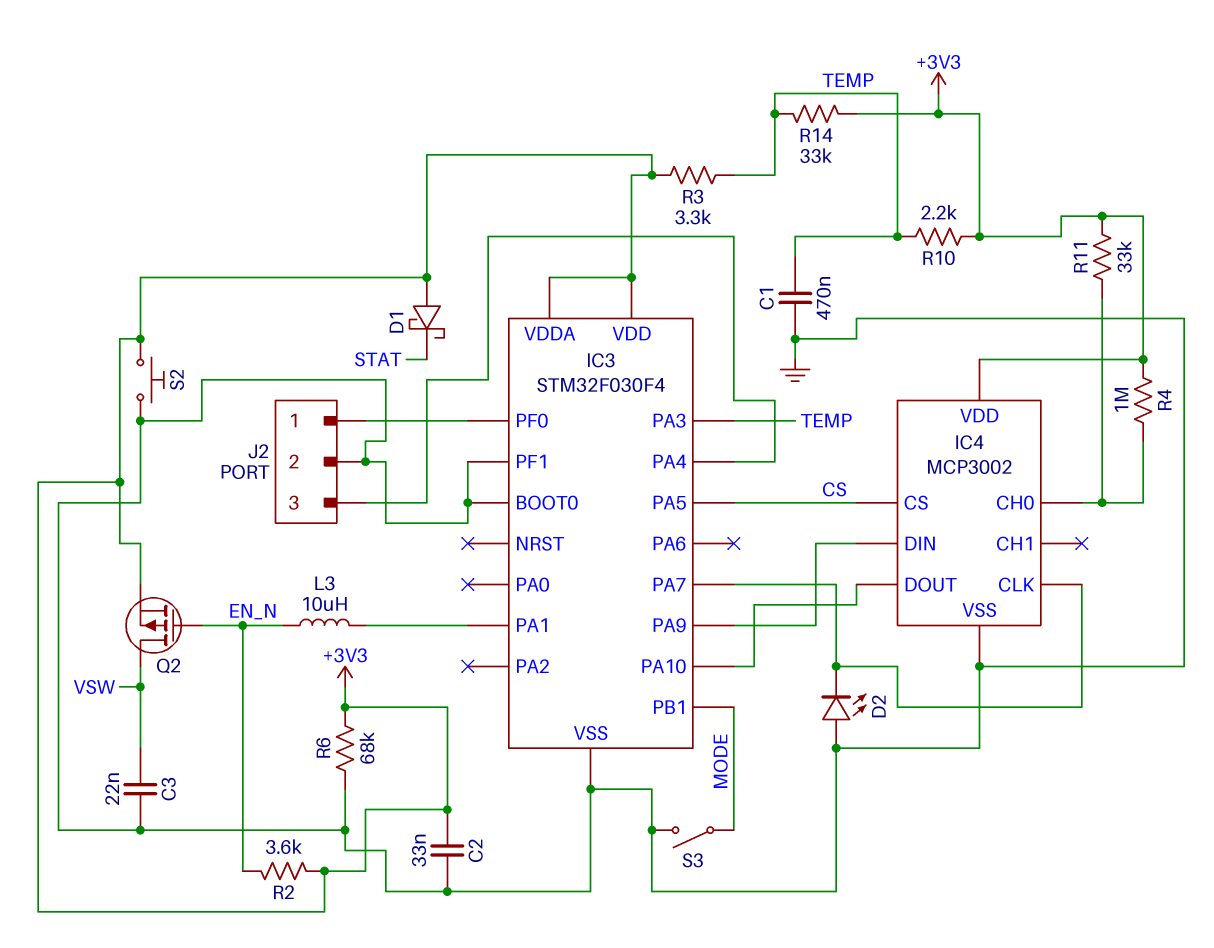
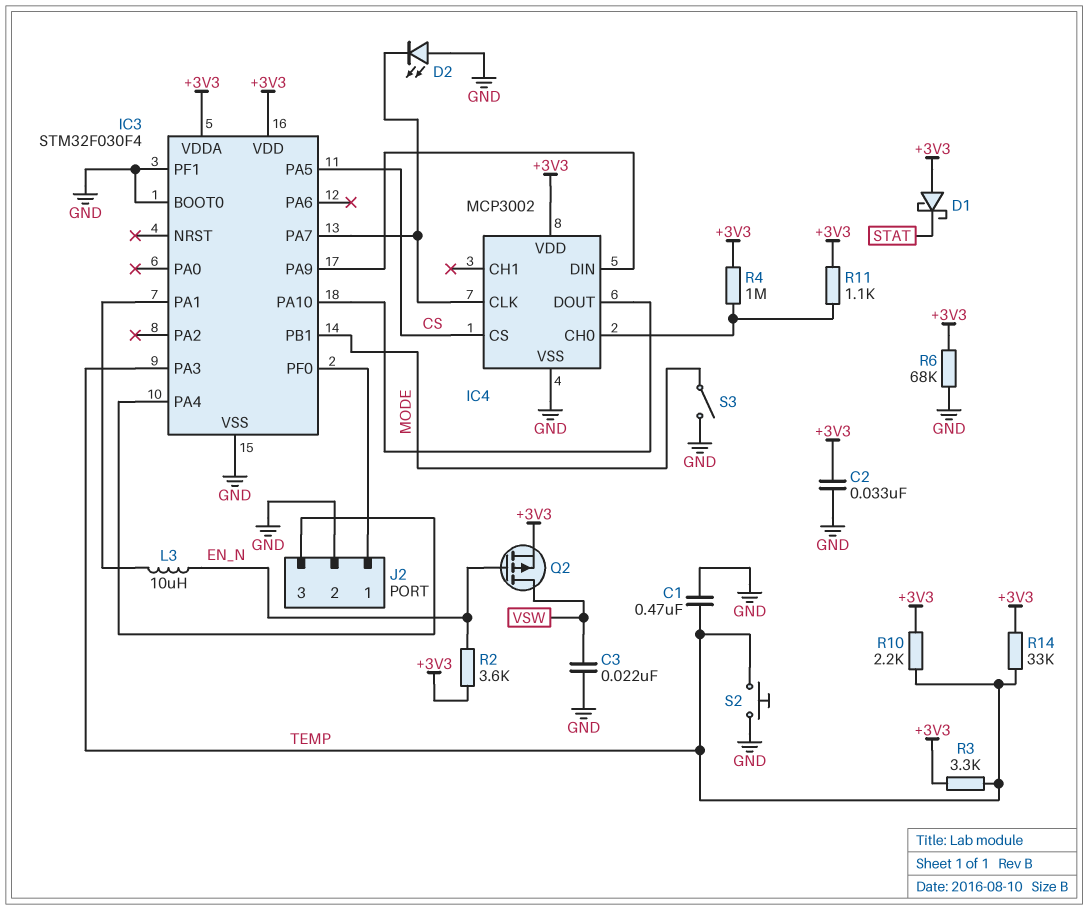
R11: 33k (+3V3, IC4/CH0) -> 1.1k (+3V3, IC4/CH0)
S2: button (+3V3, GND) -> button (GND, TEMP)

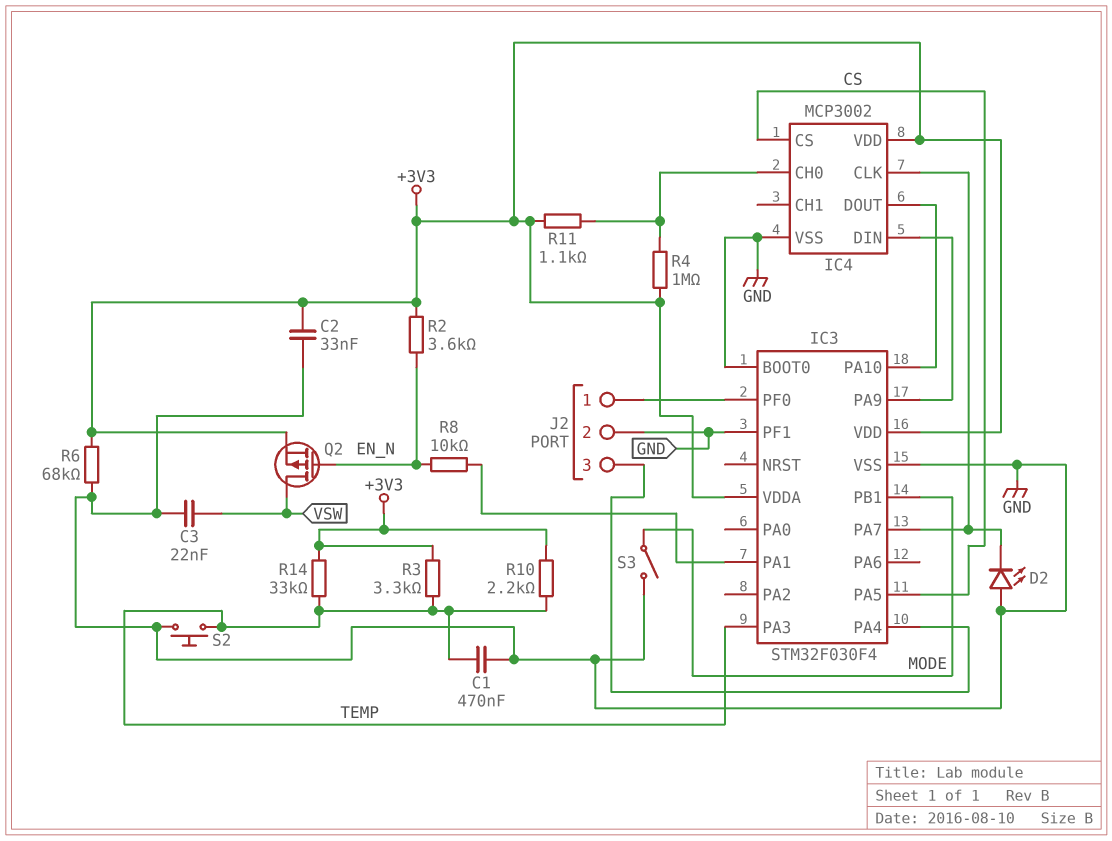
D1: schottky (A +3V3, K STAT) -> none
L3: 10uH (EN_N, IC3/PA1) -> none
R8: none -> 10k (EN_N, IC3/PA1)

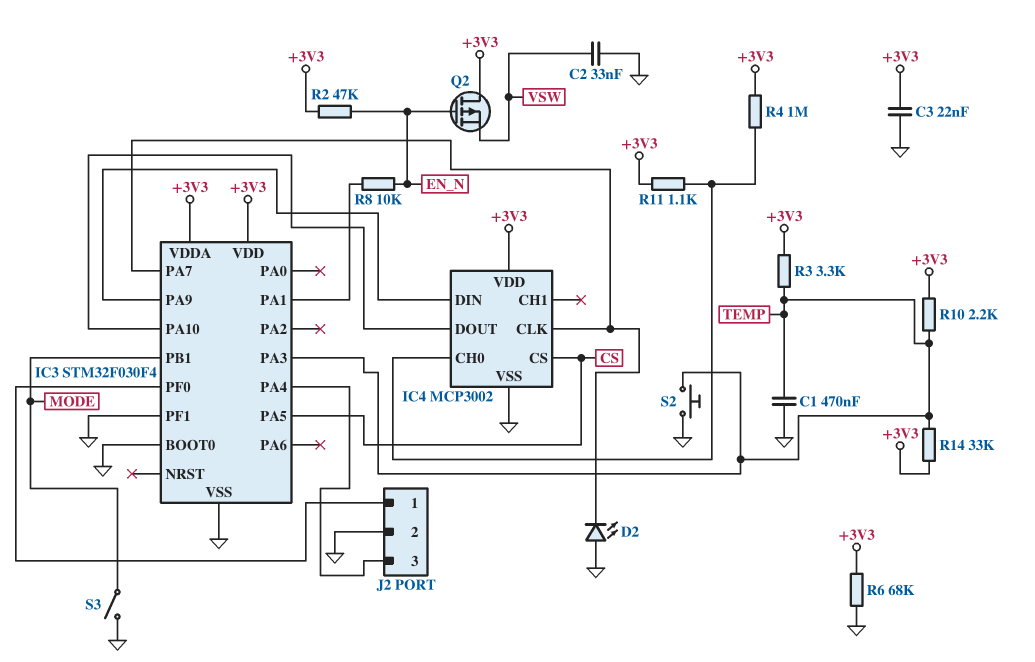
C2: 33nF (+3V3, GND) -> 33nF (GND, VSW)
C3: 22nF (GND, VSW) -> 22nF (+3V3, GND)
Q2: PMOS (G EN_N, D VSW, S +3V3) -> PMOS (G EN_N, D +3V3, S VSW)
R2: 3.6k (+3V3, EN_N) -> 47k (+3V3, EN_N)

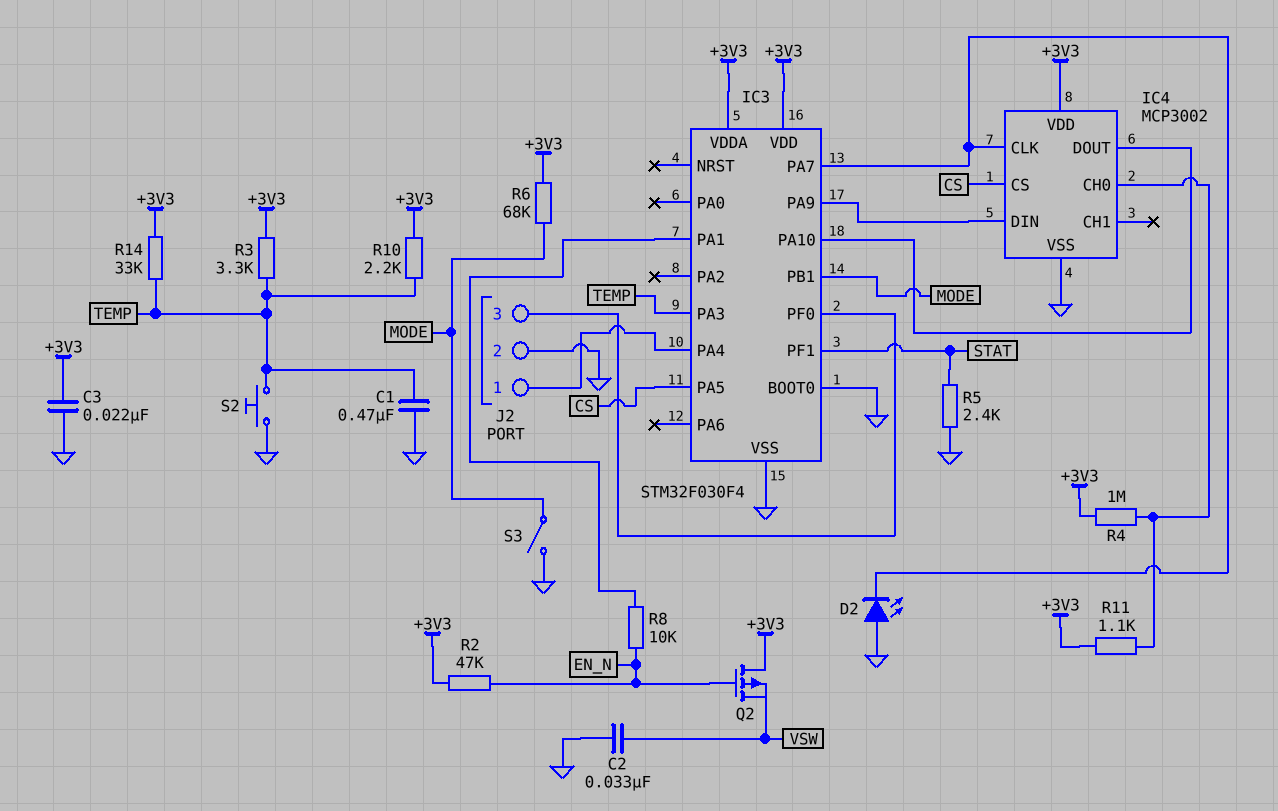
IC3 pin PF1: GND -> STAT
J2 pin 1: IC3/PF0 -> IC3/PA4
J2 pin 3: IC3/PA4 -> IC3/PF0
R5: none -> 2.4k (GND, STAT)
R6: 68k (+3V3, GND) -> 68k (+3V3, MODE)

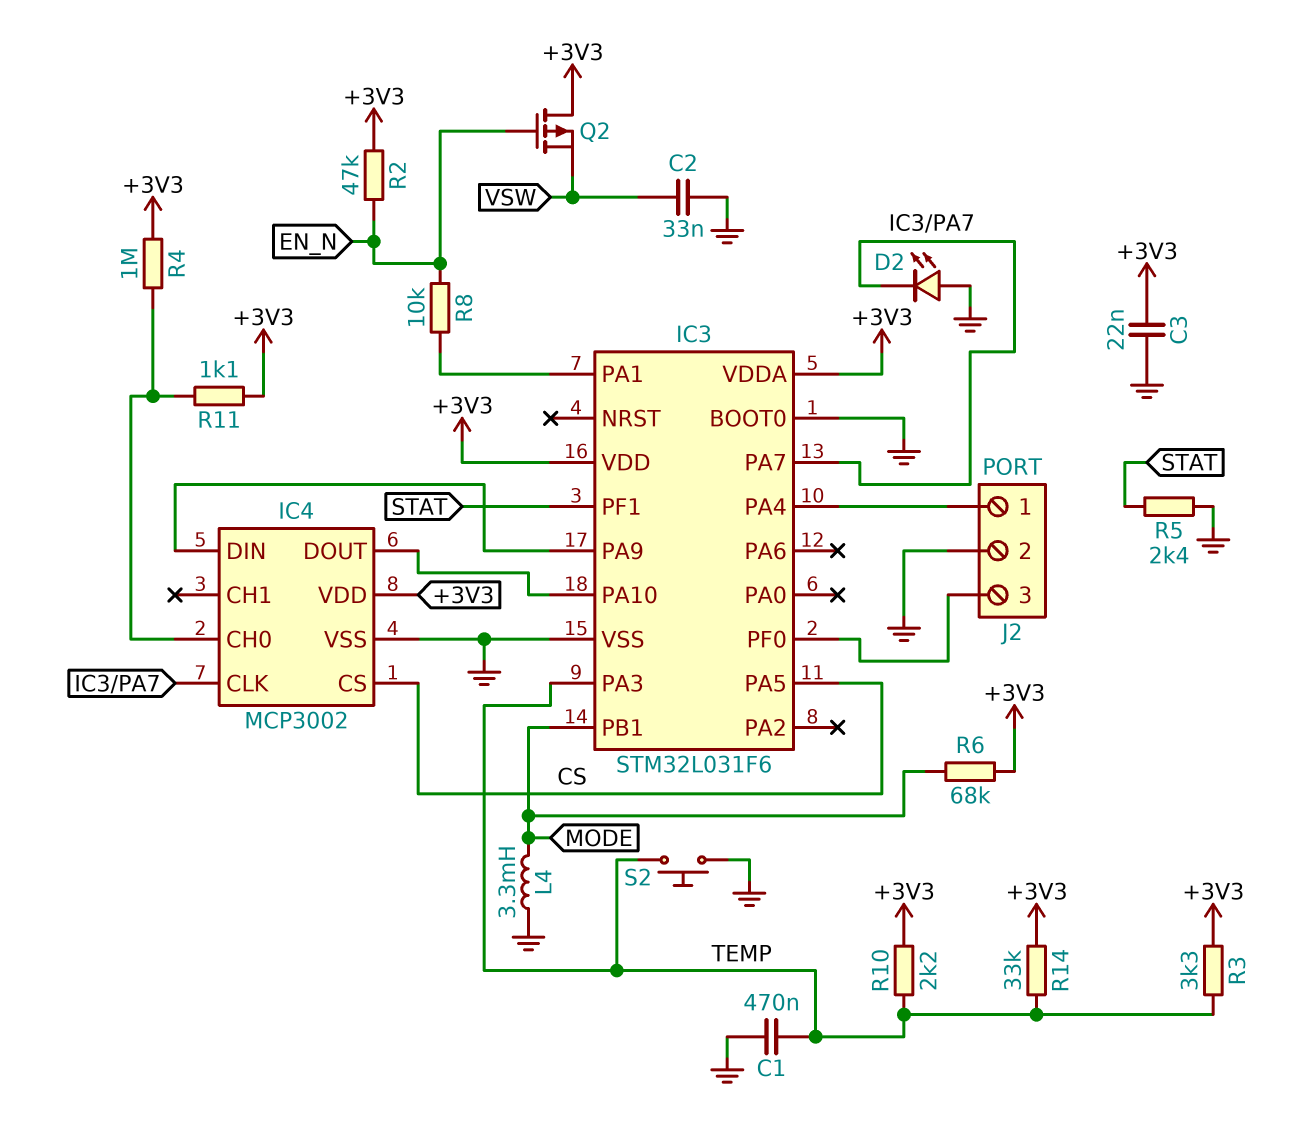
IC3: STM32F030F4 -> STM32L031F6
L4: none -> 3.3mH (GND, MODE)
S3: switch (GND, MODE) -> none

